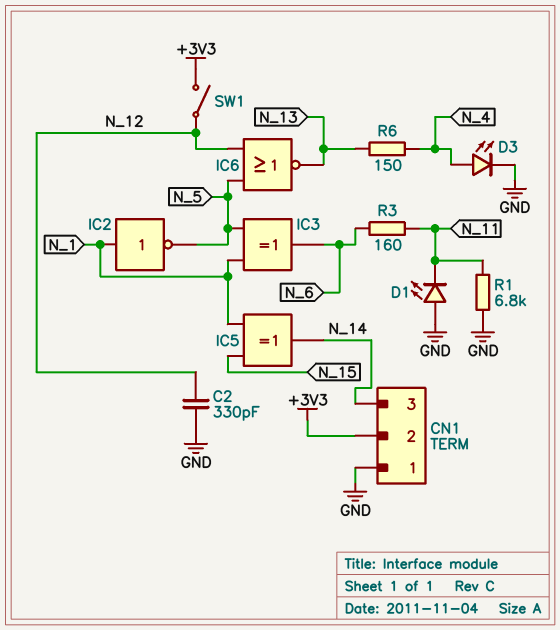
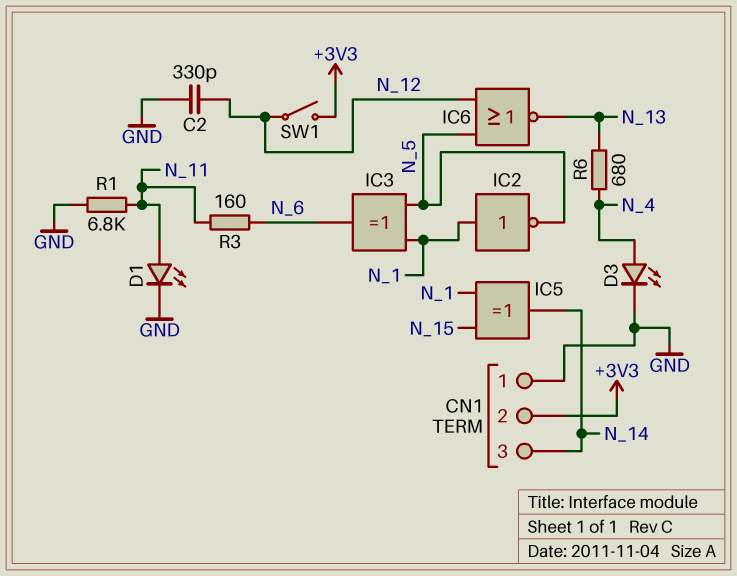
D1: LED (A GND, K N_11) -> LED (A N_11, K GND)
R6: 150 (N_4, N_13) -> 680 (N_4, N_13)

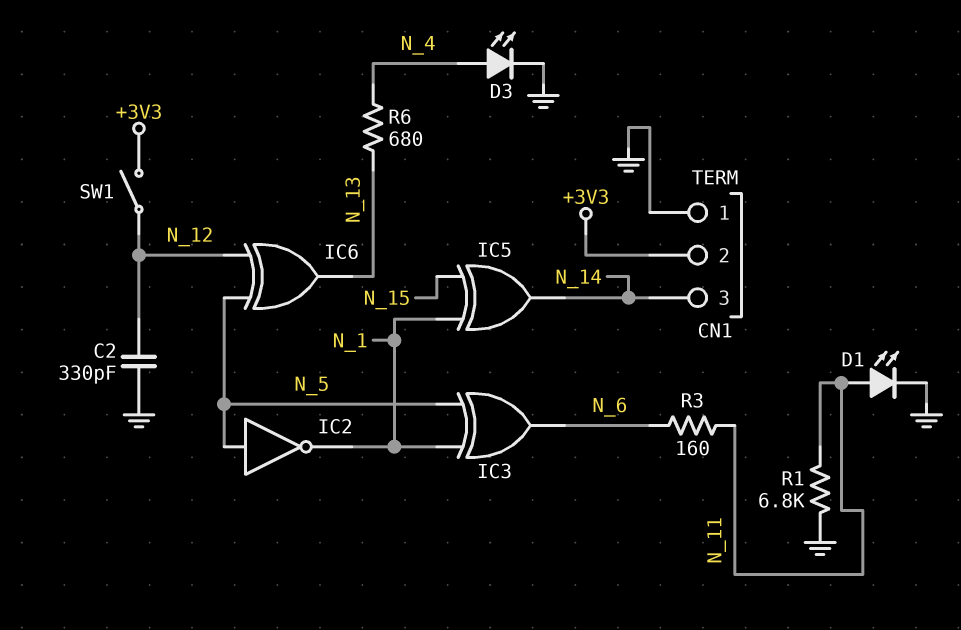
IC2: NOT (in N_1, out N_5) -> NOT (in N_5, out N_1)
IC6: NOR (in N_5, in N_12, out N_13) -> XOR (in N_5, in N_12, out N_13)

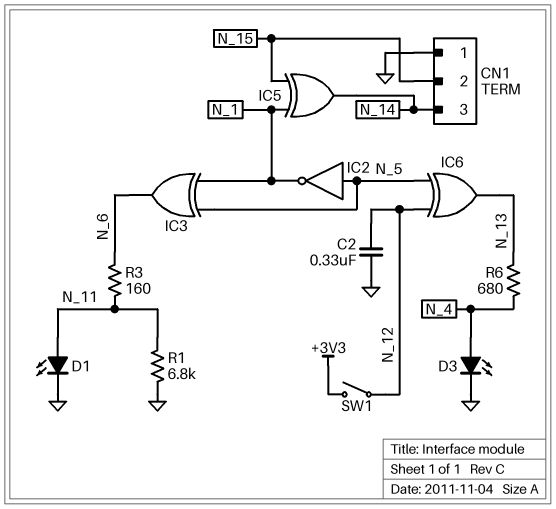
C2: 330pF (GND, N_12) -> 330nF (GND, N_12)
CN1 pin 2: +3V3 -> N_15

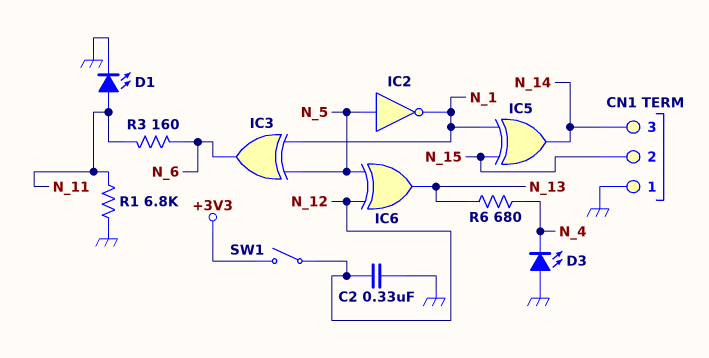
D3: LED (A N_4, K GND) -> LED (A GND, K N_4)

